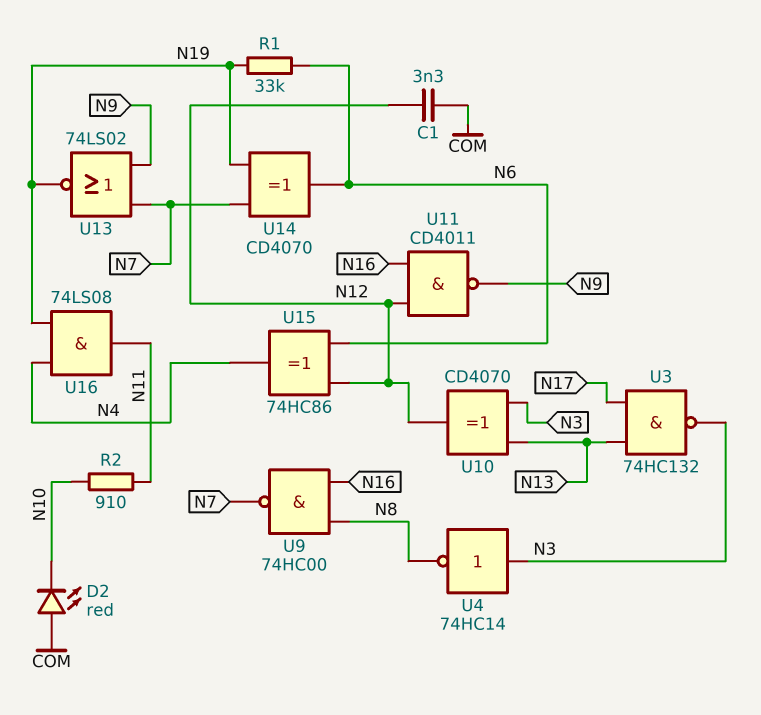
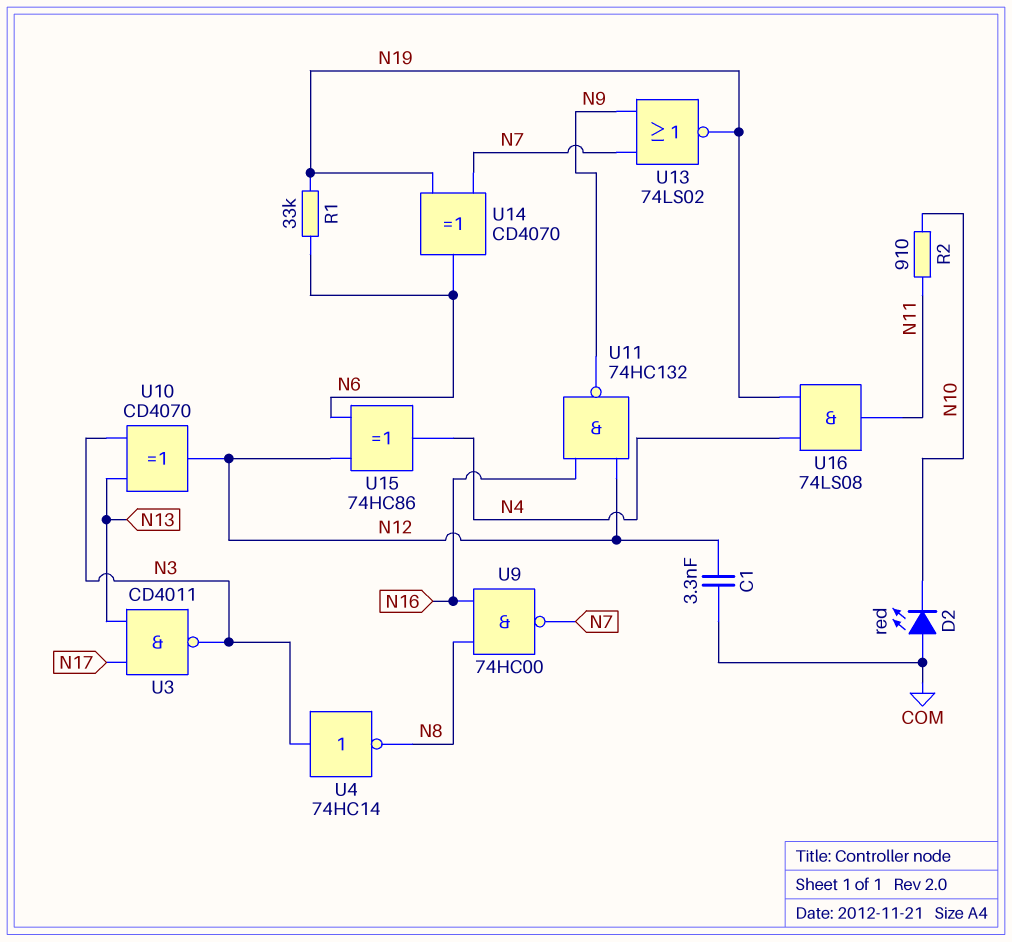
U3: NAND 74HC132 (in N13, in N17, out N3) -> NAND CD4011 (in N13, in N17, out N3)
U11: NAND CD4011 (in N12, in N16, out N9) -> NAND 74HC132 (in N12, in N16, out N9)

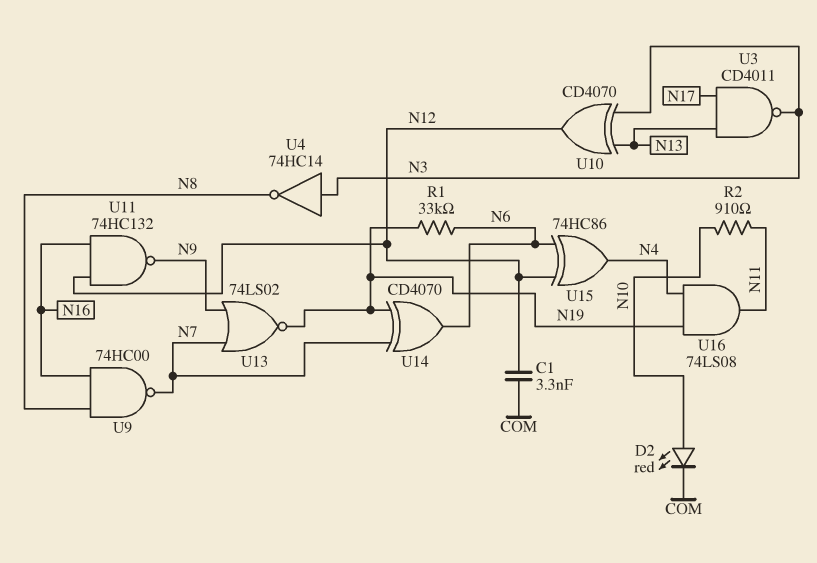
D2: LED red (A COM, K N10) -> LED red (A N10, K COM)

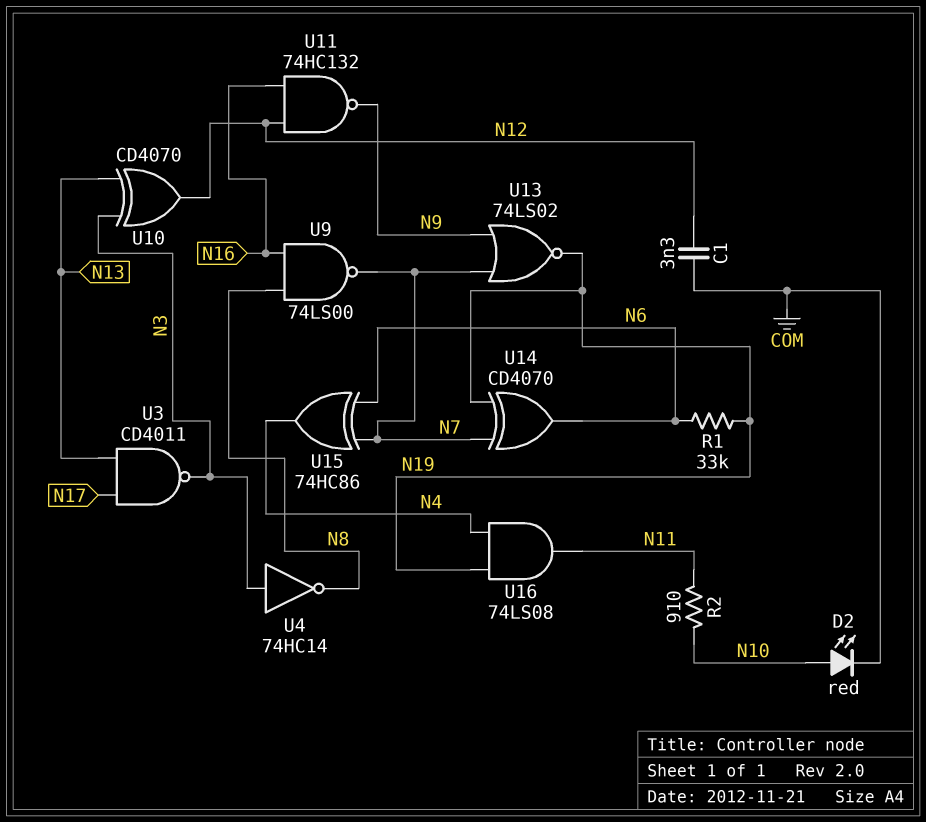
U9: NAND 74HC00 (in N8, in N16, out N7) -> NAND 74LS00 (in N8, in N16, out N7)
U15: XOR 74HC86 (in N6, in N12, out N4) -> XOR 74HC86 (in N6, in N7, out N4)

